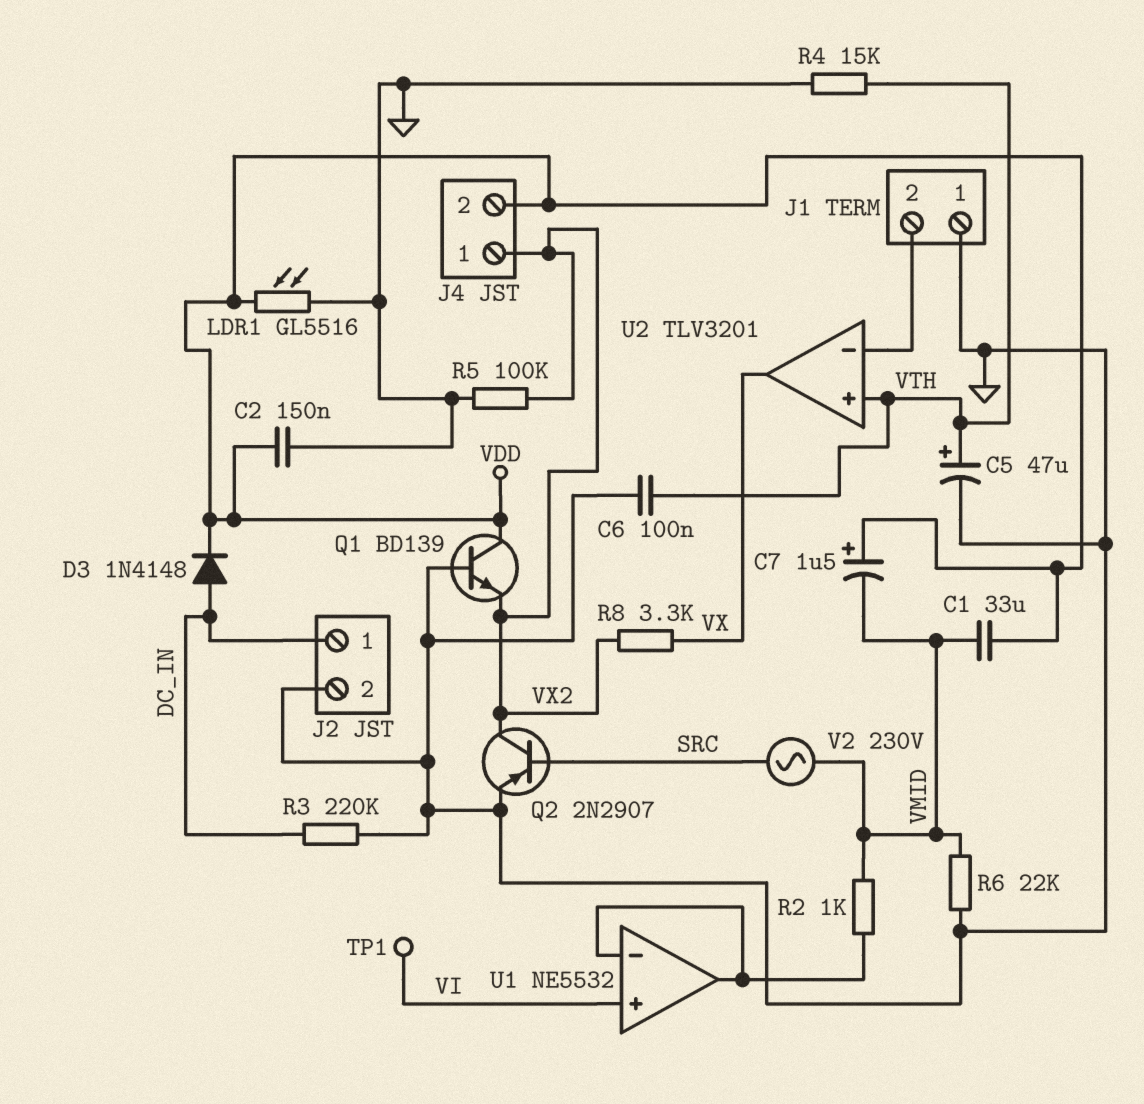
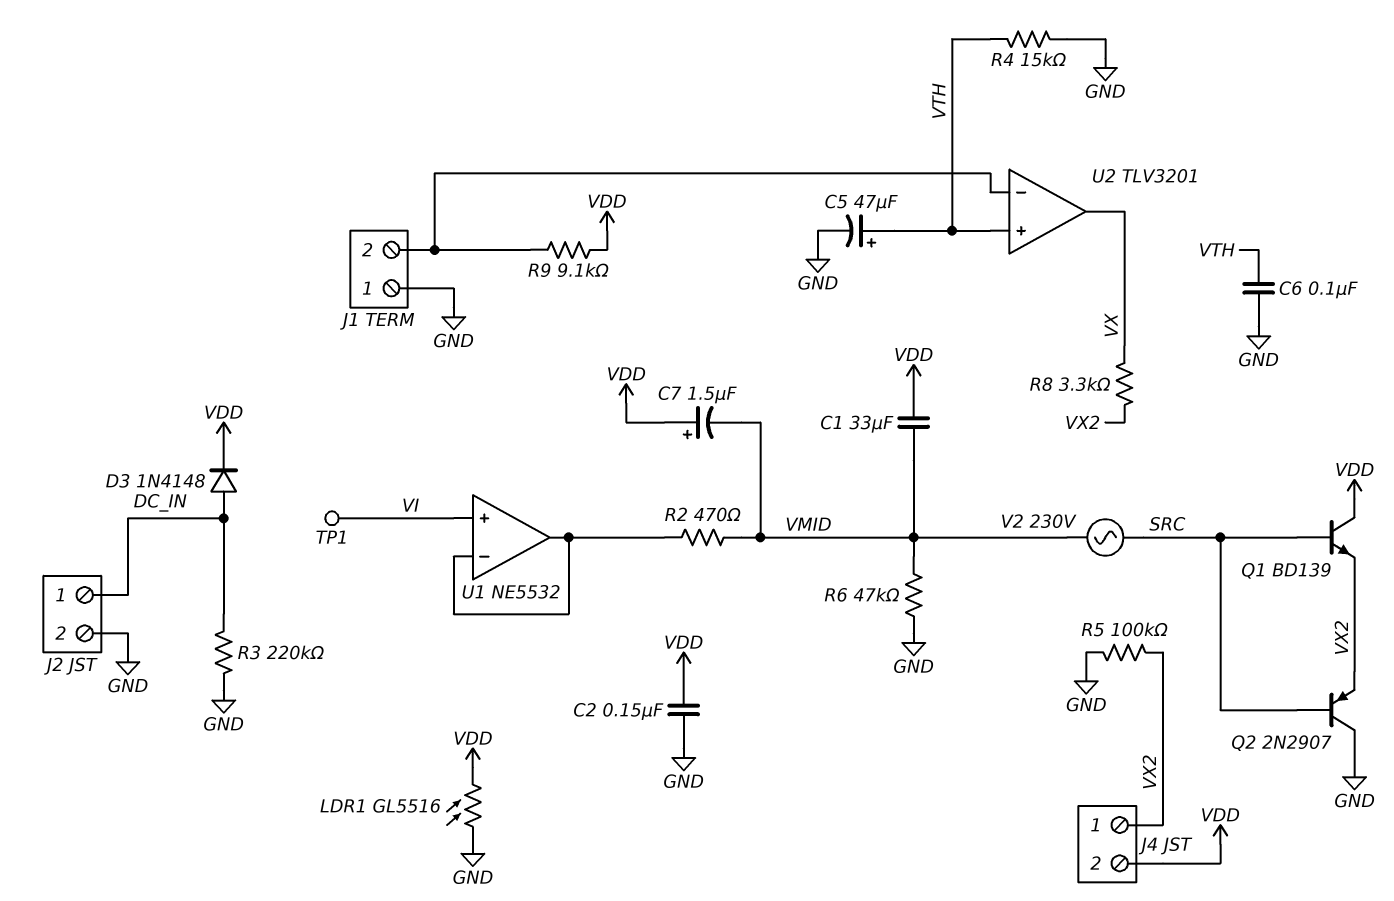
Q1: NPN BD139 (B GND, C VDD, E VX2) -> NPN BD139 (B SRC, C VDD, E VX2)
Q2: PNP 2N2907 (B SRC, C VX2, E GND) -> PNP 2N2907 (B SRC, C GND, E VX2)
R2: 1k (U1/in-, VMID) -> 470 (U1/in-, VMID)
R6: 22k (GND, VMID) -> 47k (GND, VMID)
R9: none -> 9.1k (J1/2, VDD)

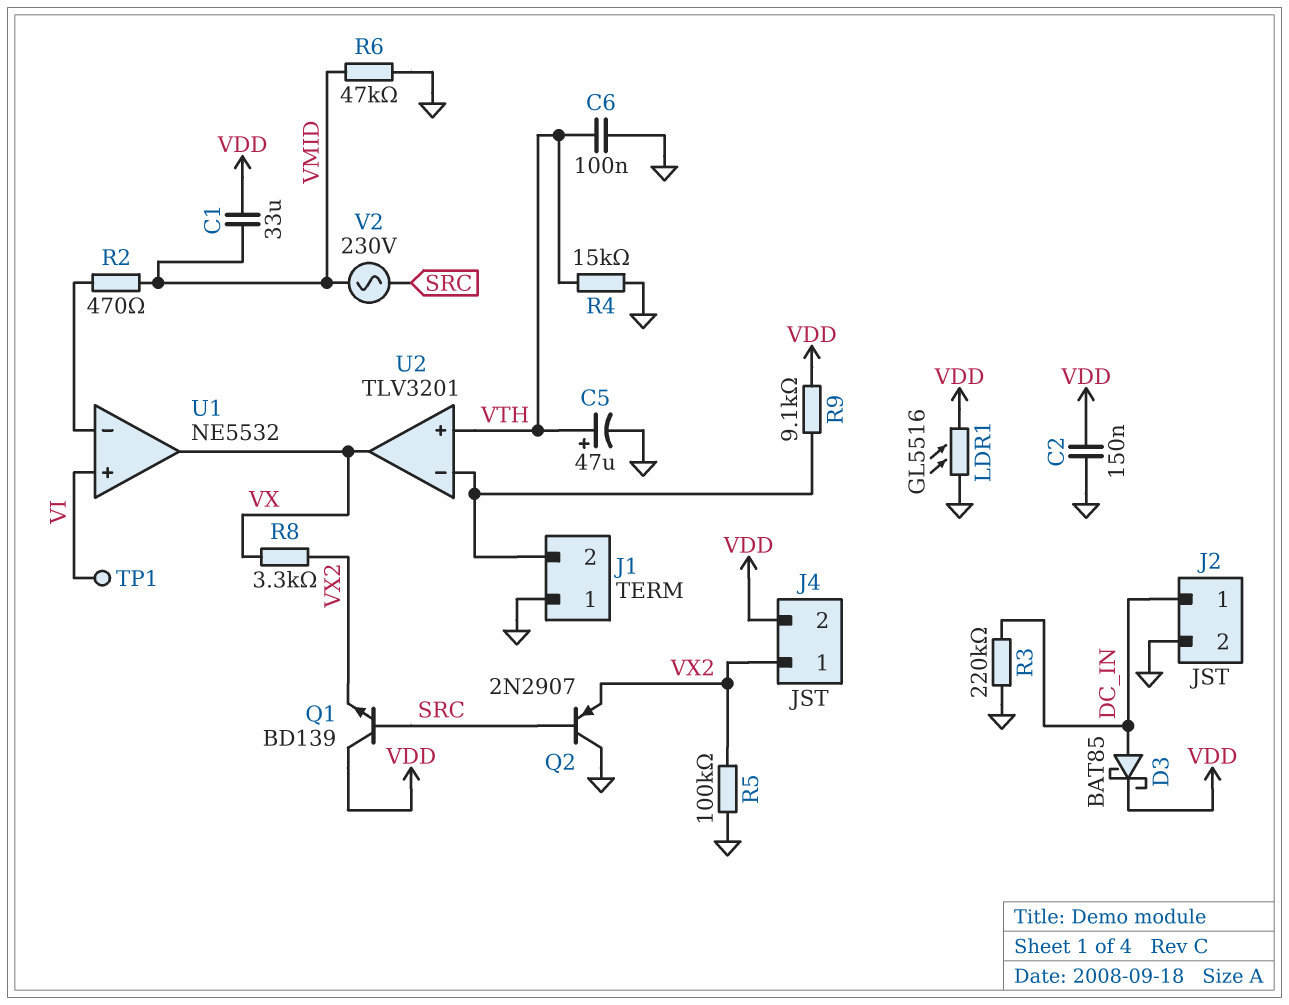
C7: 1.5uF (plus VDD, minus VMID) -> none
D3: diode 1N4148 (A DC_IN, K VDD) -> schottky BAT85 (A DC_IN, K VDD)
U1 pin out: U1/in- -> VX

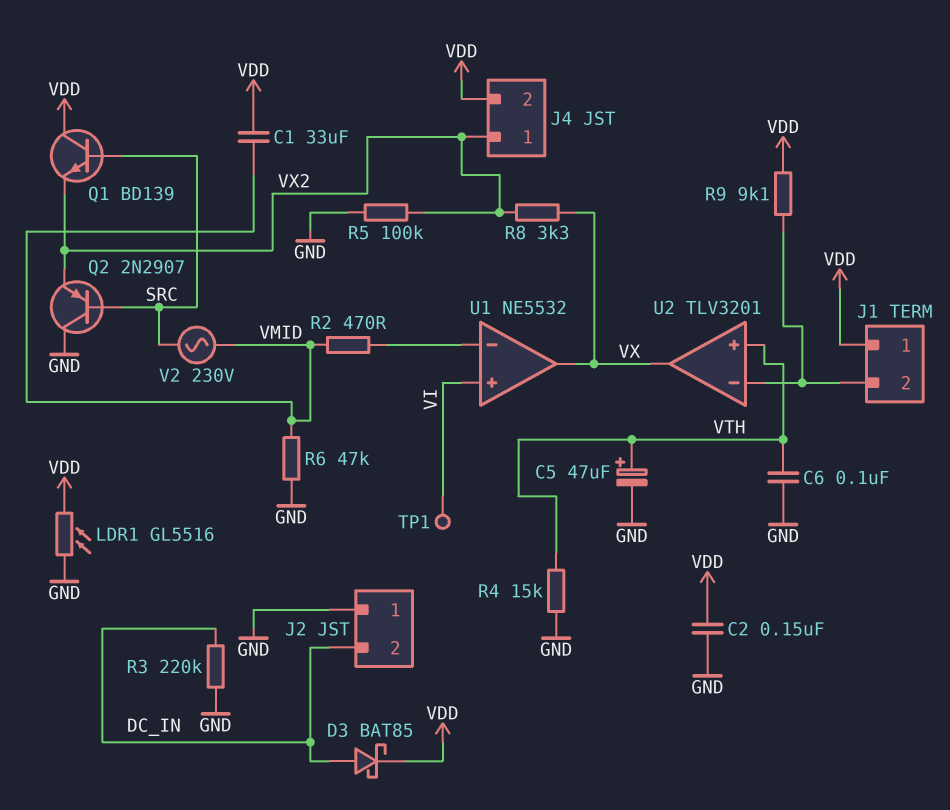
J1 pin 1: GND -> VDD
J2 pin 1: DC_IN -> GND
J2 pin 2: GND -> DC_IN

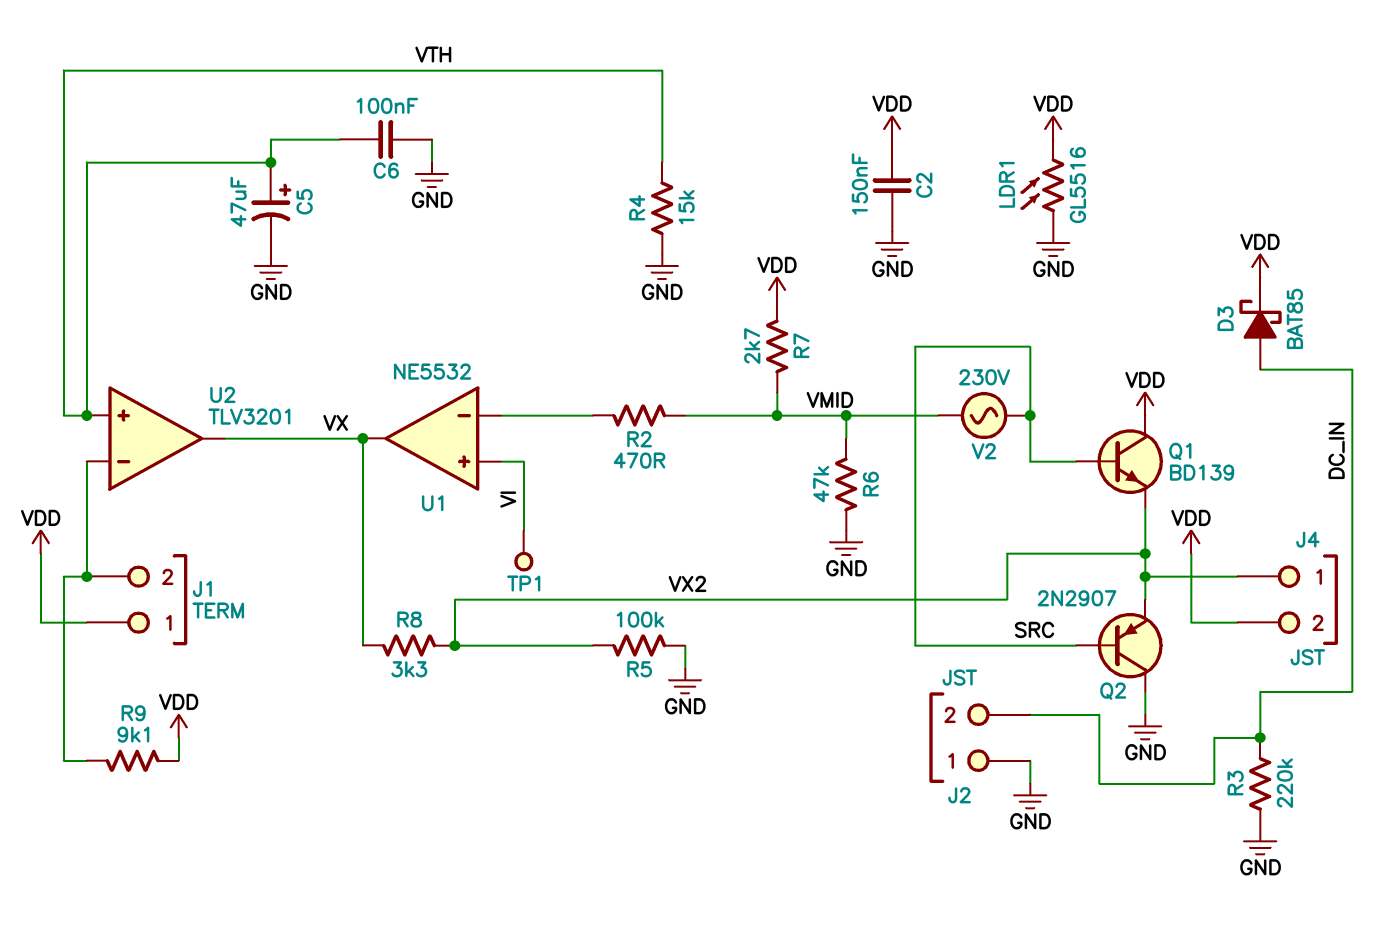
C1: 33uF (VDD, VMID) -> none
R7: none -> 2.7k (VDD, VMID)

